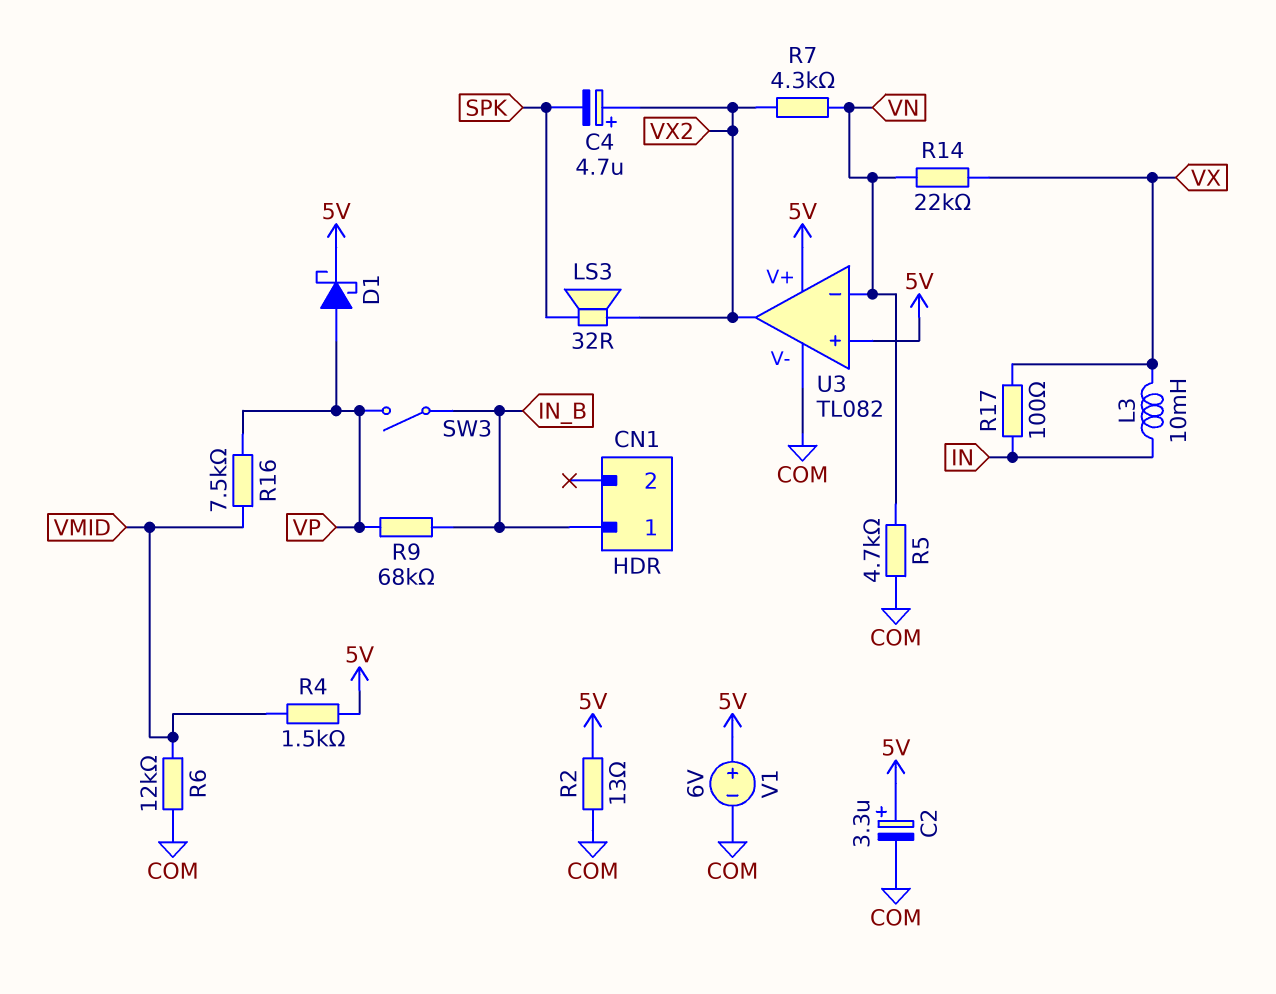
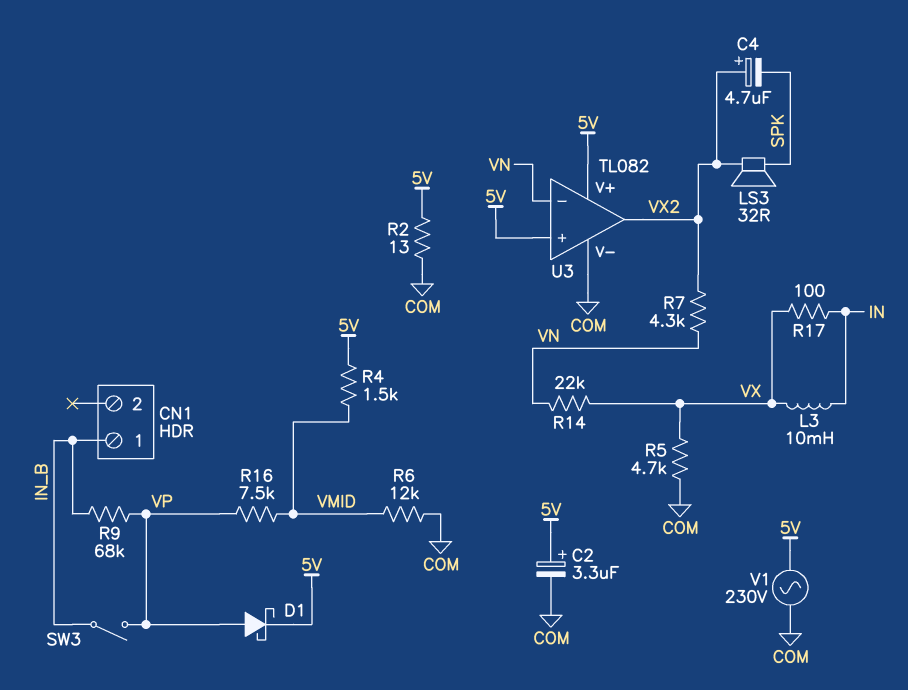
R5: 4.7k (COM, VN) -> 4.7k (COM, VX)
V1: 6V (plus 5V, minus COM) -> AC 230V (5V, COM)

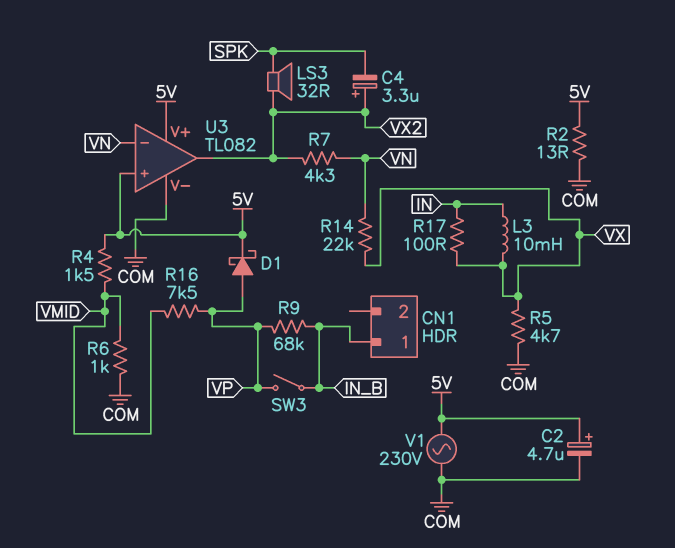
C2: 3.3uF (plus 5V, minus COM) -> 4.7uF (plus 5V, minus COM)
C4: 4.7uF (plus VX2, minus SPK) -> 3.3uF (plus VX2, minus SPK)
R6: 12k (COM, VMID) -> 1k (COM, VMID)

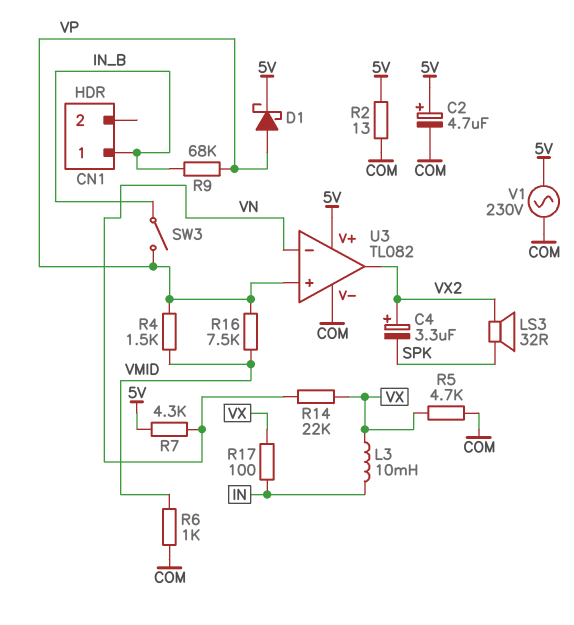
R4: 1.5k (5V, VMID) -> 1.5k (VMID, VP)
R7: 4.3k (VN, VX2) -> 4.3k (5V, VN)
U3 pin in+: 5V -> VP

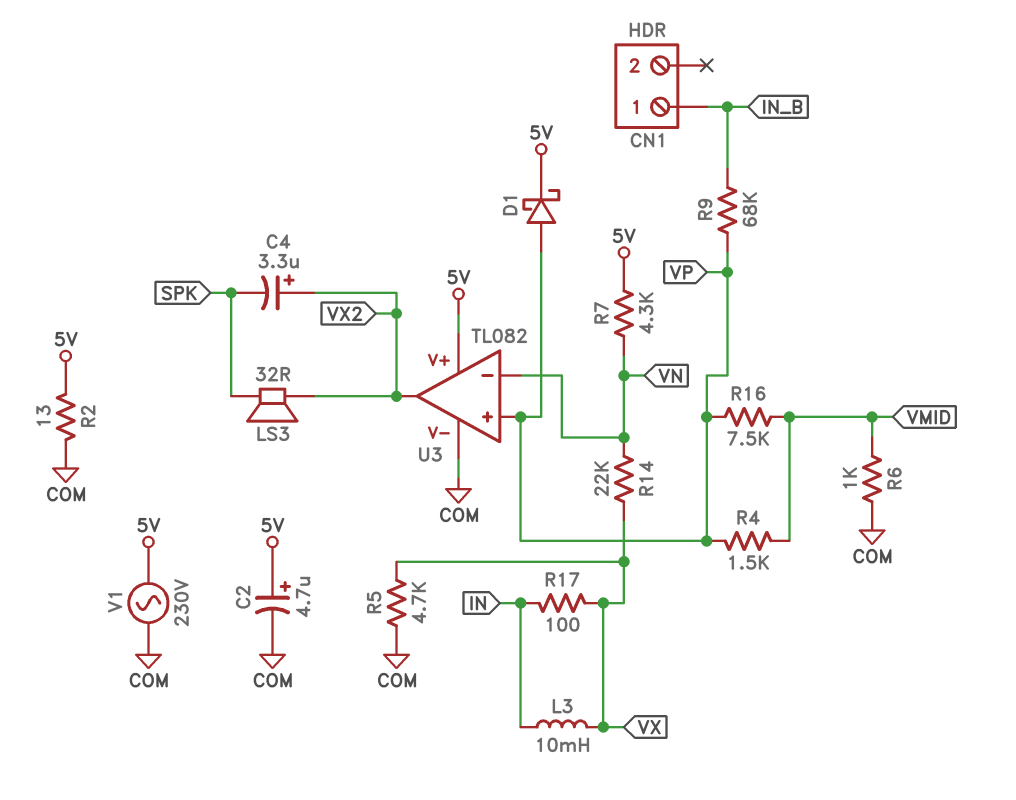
SW3: switch (IN_B, VP) -> none

